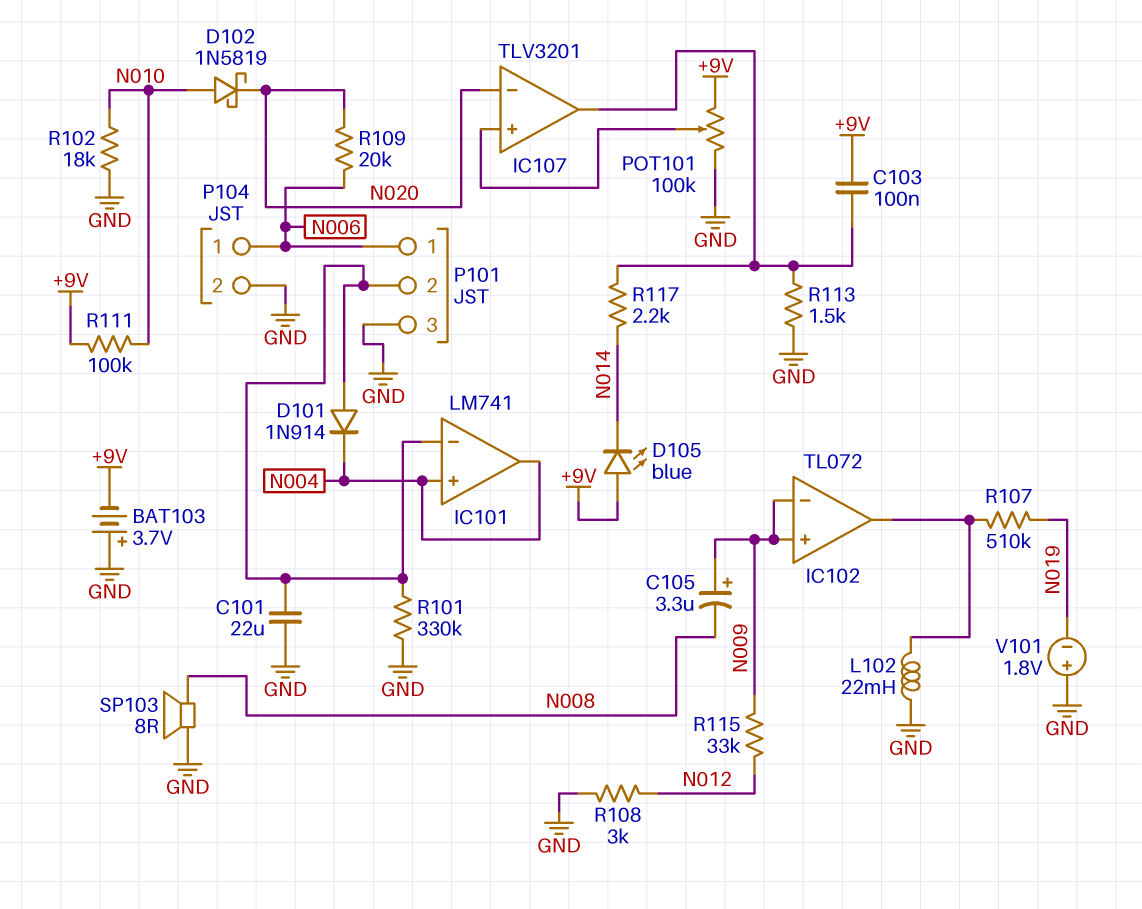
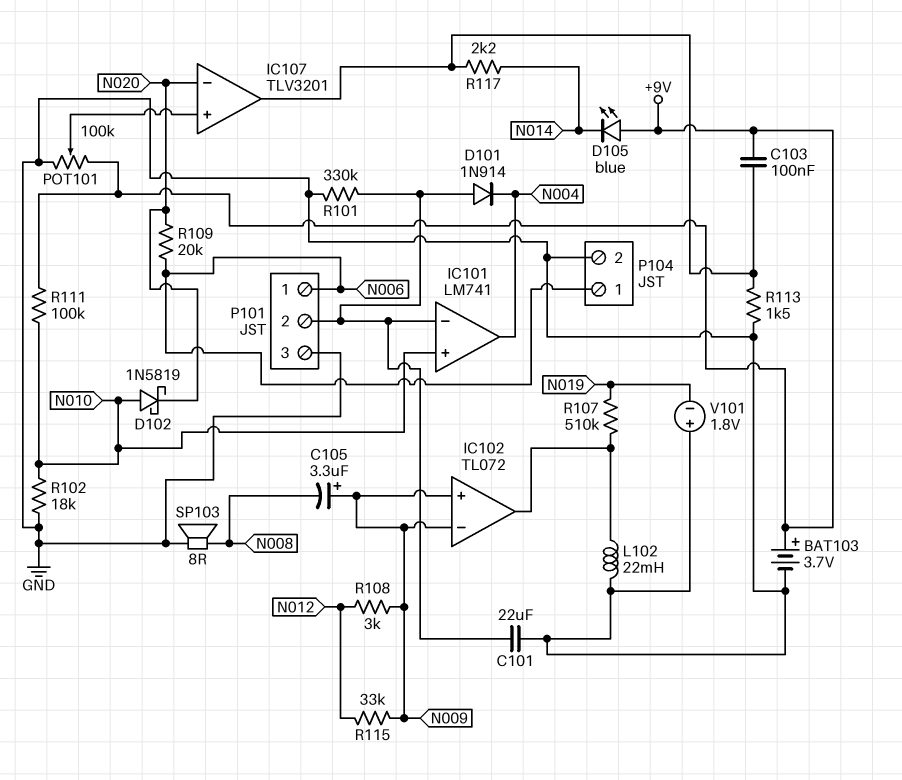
BAT103: 3.7V (plus GND, minus +9V) -> 3.7V (plus +9V, minus GND)
IC101 pin in+: N004 -> N010
R108: 3k (GND, N012) -> 3k (N009, N012)

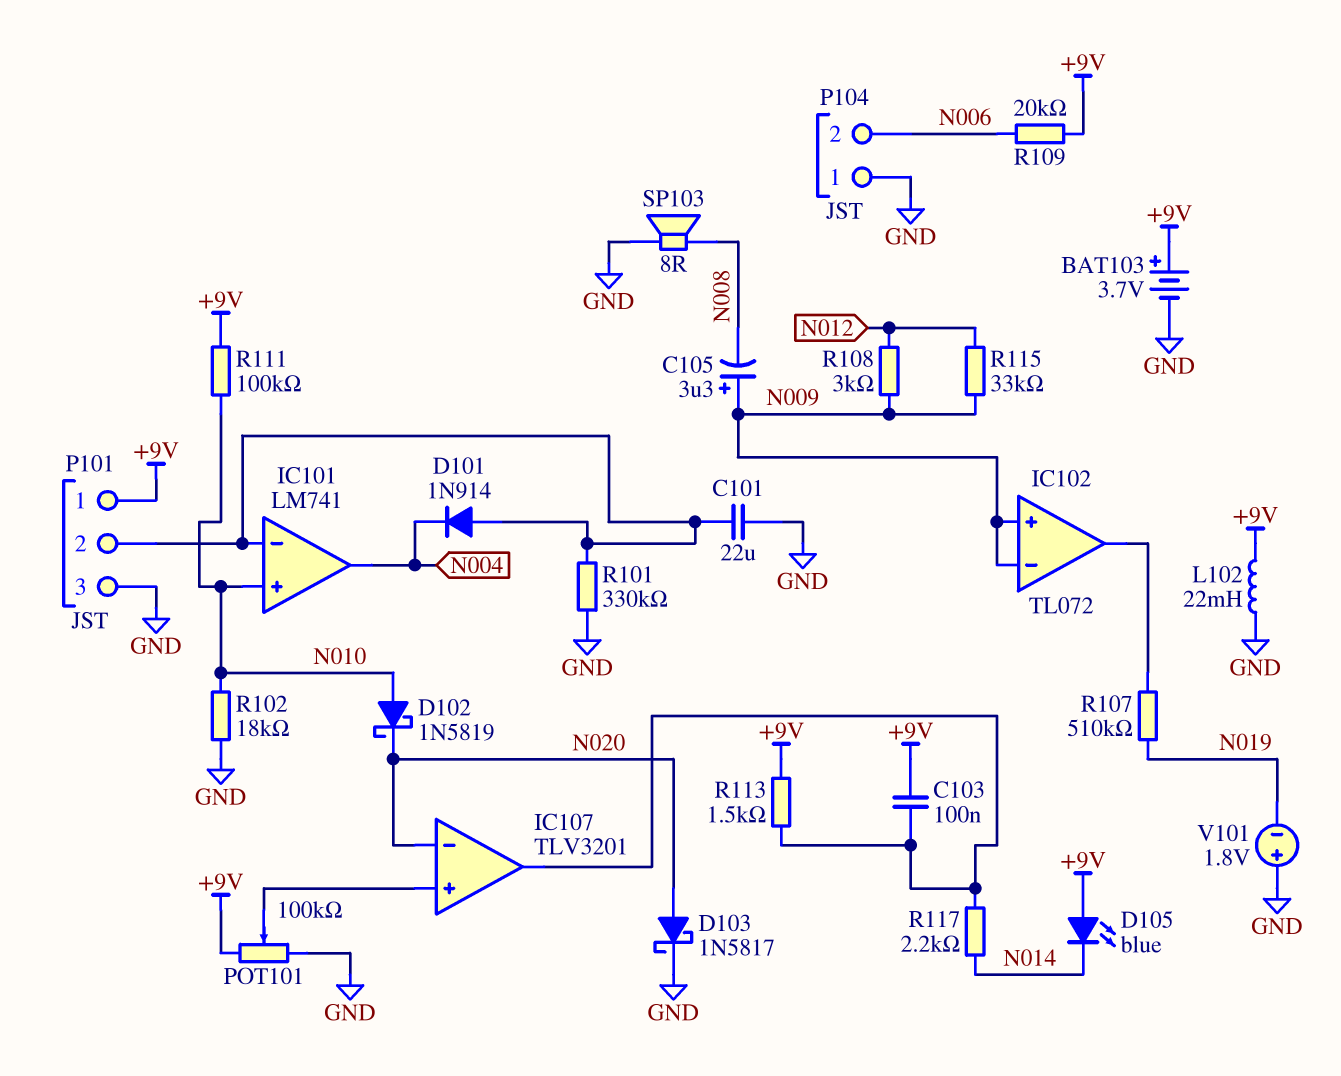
D103: none -> schottky 1N5817 (A N020, K GND)
L102: 22mH (GND, IC102/out) -> 22mH (+9V, GND)
P101 pin 1: N006 -> +9V
P104 pin 1: N006 -> GND
P104 pin 2: GND -> N006
R109: 20k (N006, N020) -> 20k (+9V, N006)
R113: 1.5k (GND, IC107/out) -> 1.5k (+9V, IC107/out)

